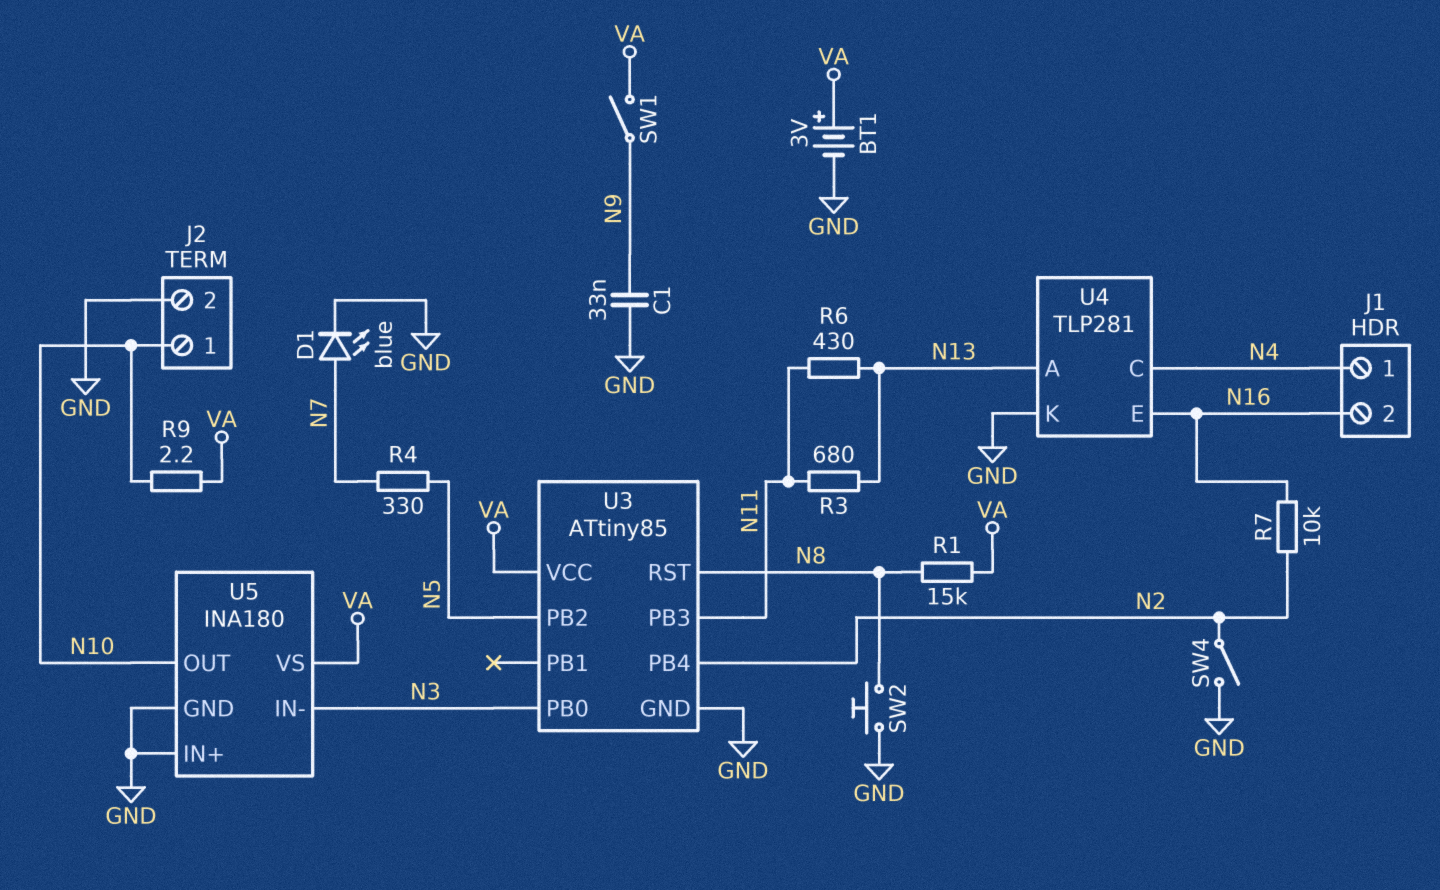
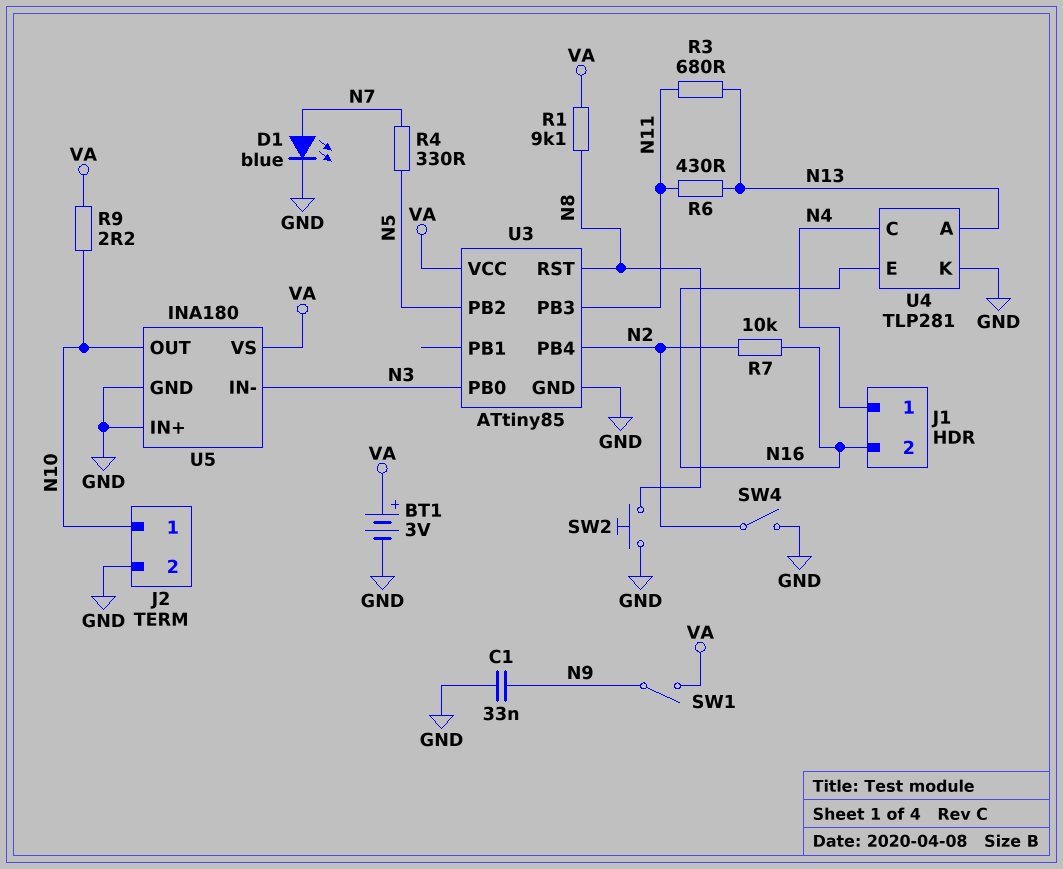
R1: 15k (N8, VA) -> 9.1k (N8, VA)

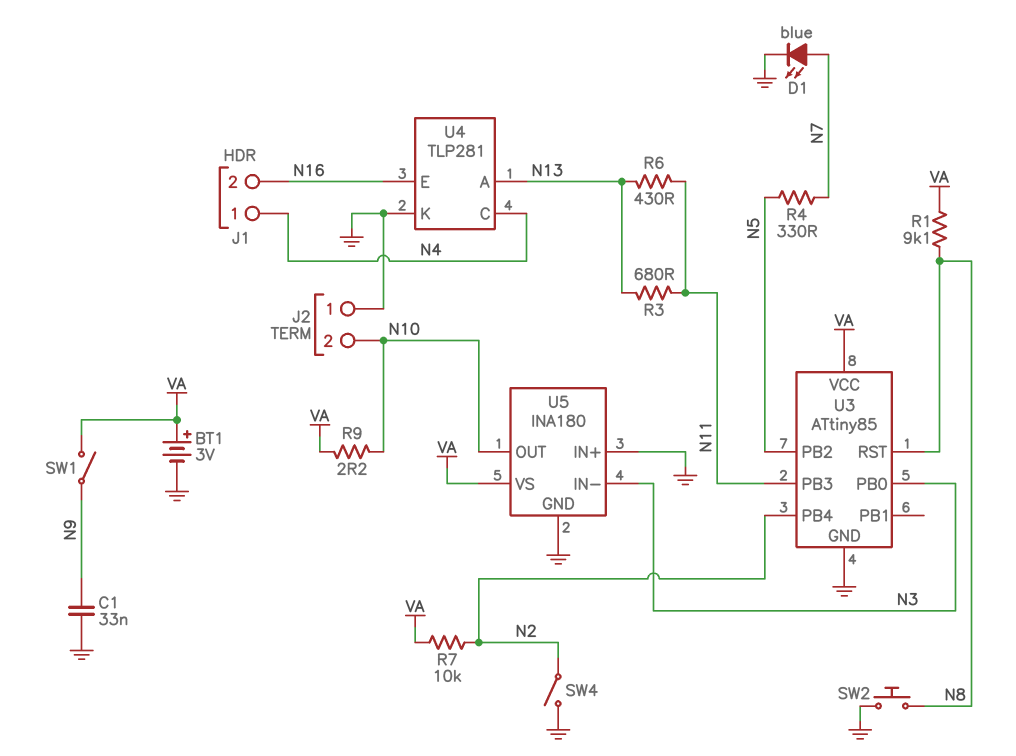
J2 pin 1: N10 -> GND
J2 pin 2: GND -> N10
R7: 10k (N2, N16) -> 10k (N2, VA)

